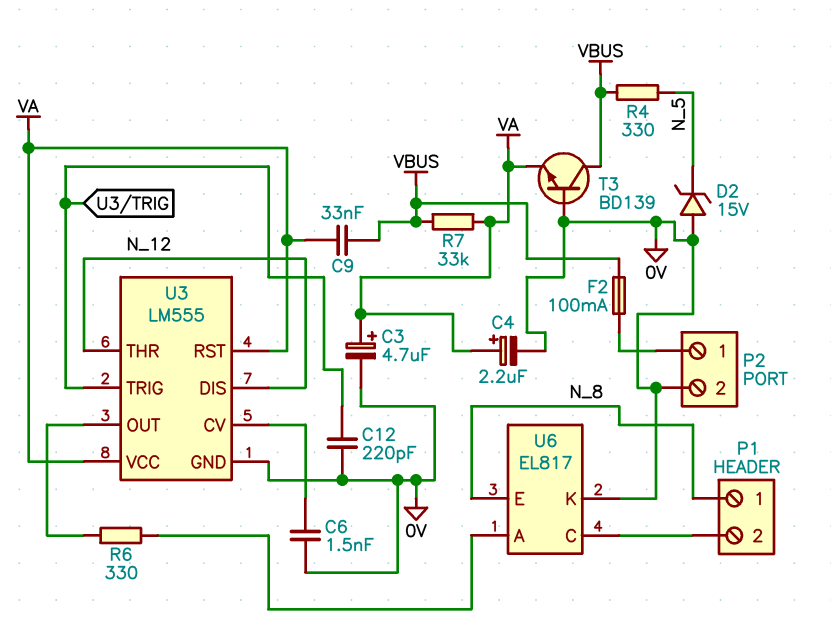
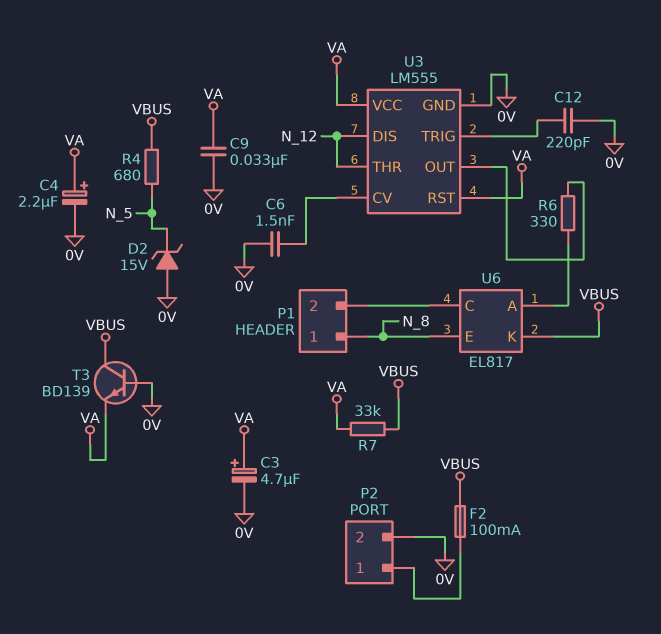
C9: 33nF (VA, VBUS) -> 33nF (0V, VA)
R4: 330 (N_5, VBUS) -> 680 (N_5, VBUS)
U6 pin K: 0V -> VBUS

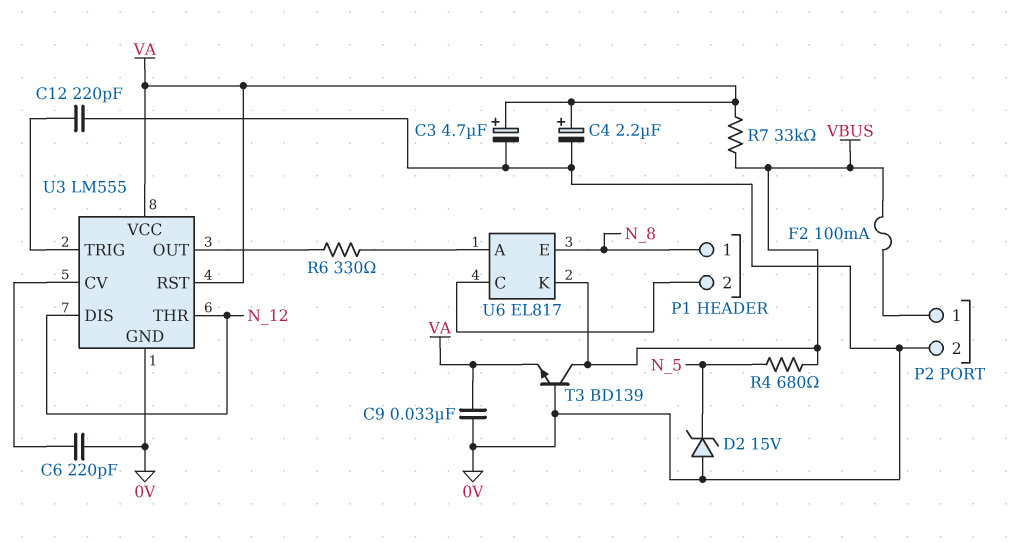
C6: 1.5nF (0V, U3/CV) -> 220pF (0V, U3/CV)

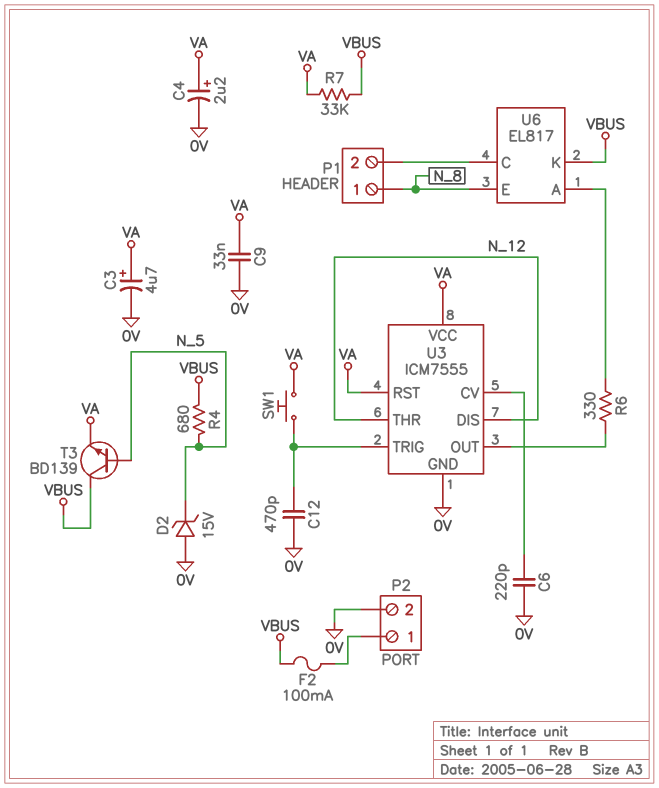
C12: 220pF (0V, U3/TRIG) -> 470pF (0V, U3/TRIG)
SW1: none -> button (U3/TRIG, VA)
T3: NPN BD139 (B 0V, C VBUS, E VA) -> NPN BD139 (B N_5, C VBUS, E VA)
U3: LM555 -> ICM7555

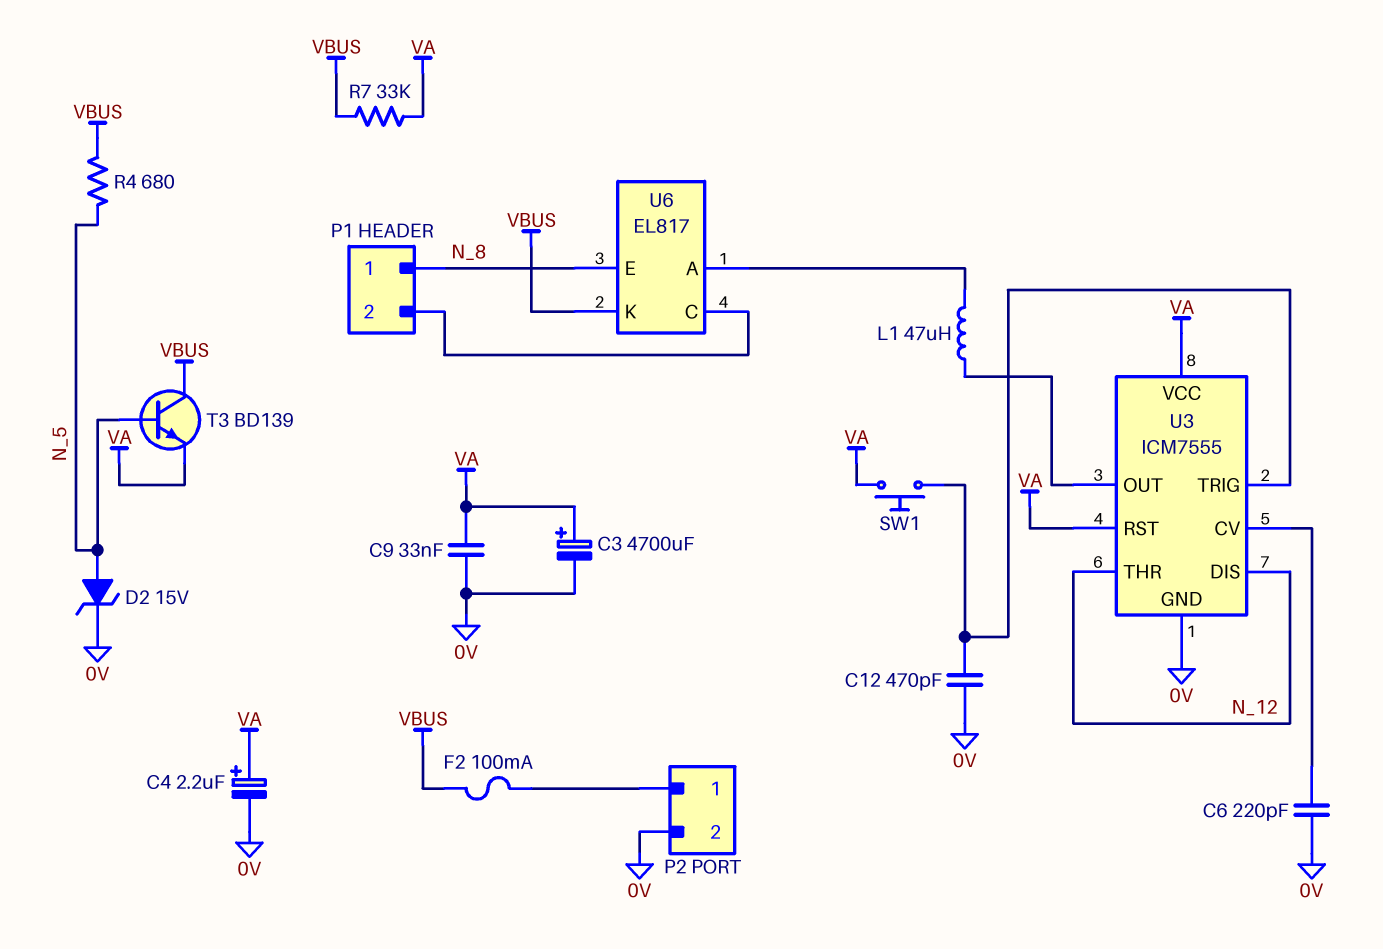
C3: 4.7uF (plus VA, minus 0V) -> 4700uF (plus VA, minus 0V)
D2: zener 15V (A 0V, K N_5) -> zener 15V (A N_5, K 0V)
L1: none -> 47uH (U3/OUT, U6/A)
R6: 330 (U3/OUT, U6/A) -> none

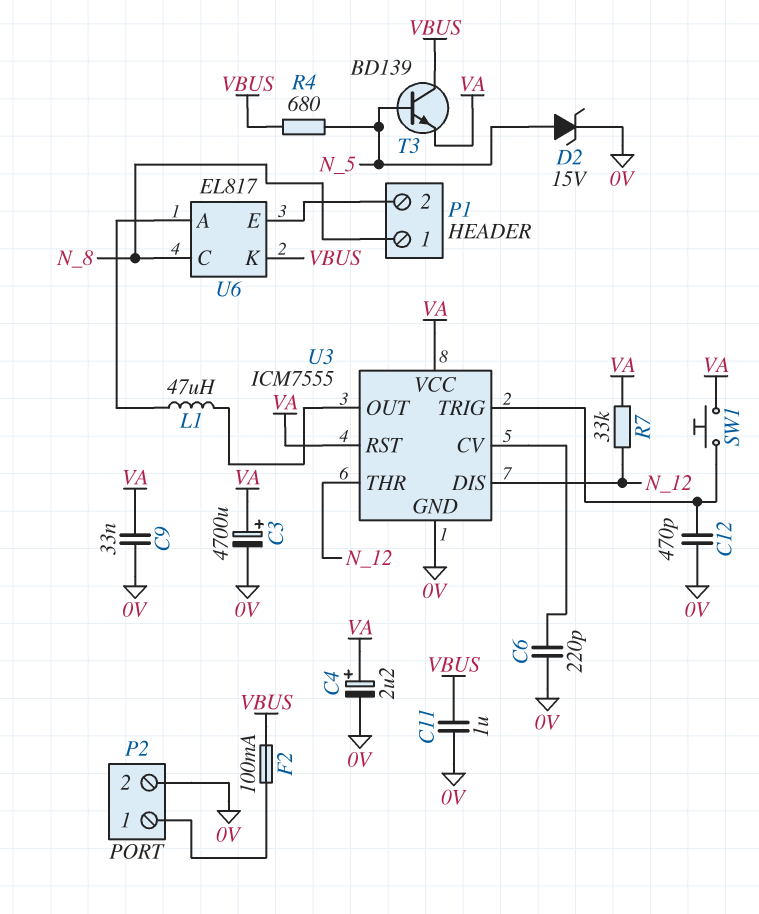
C11: none -> 1uF (0V, VBUS)
R7: 33k (VA, VBUS) -> 33k (N_12, VA)
U6 pin C: P1/2 -> N_8
U6 pin E: N_8 -> P1/2

